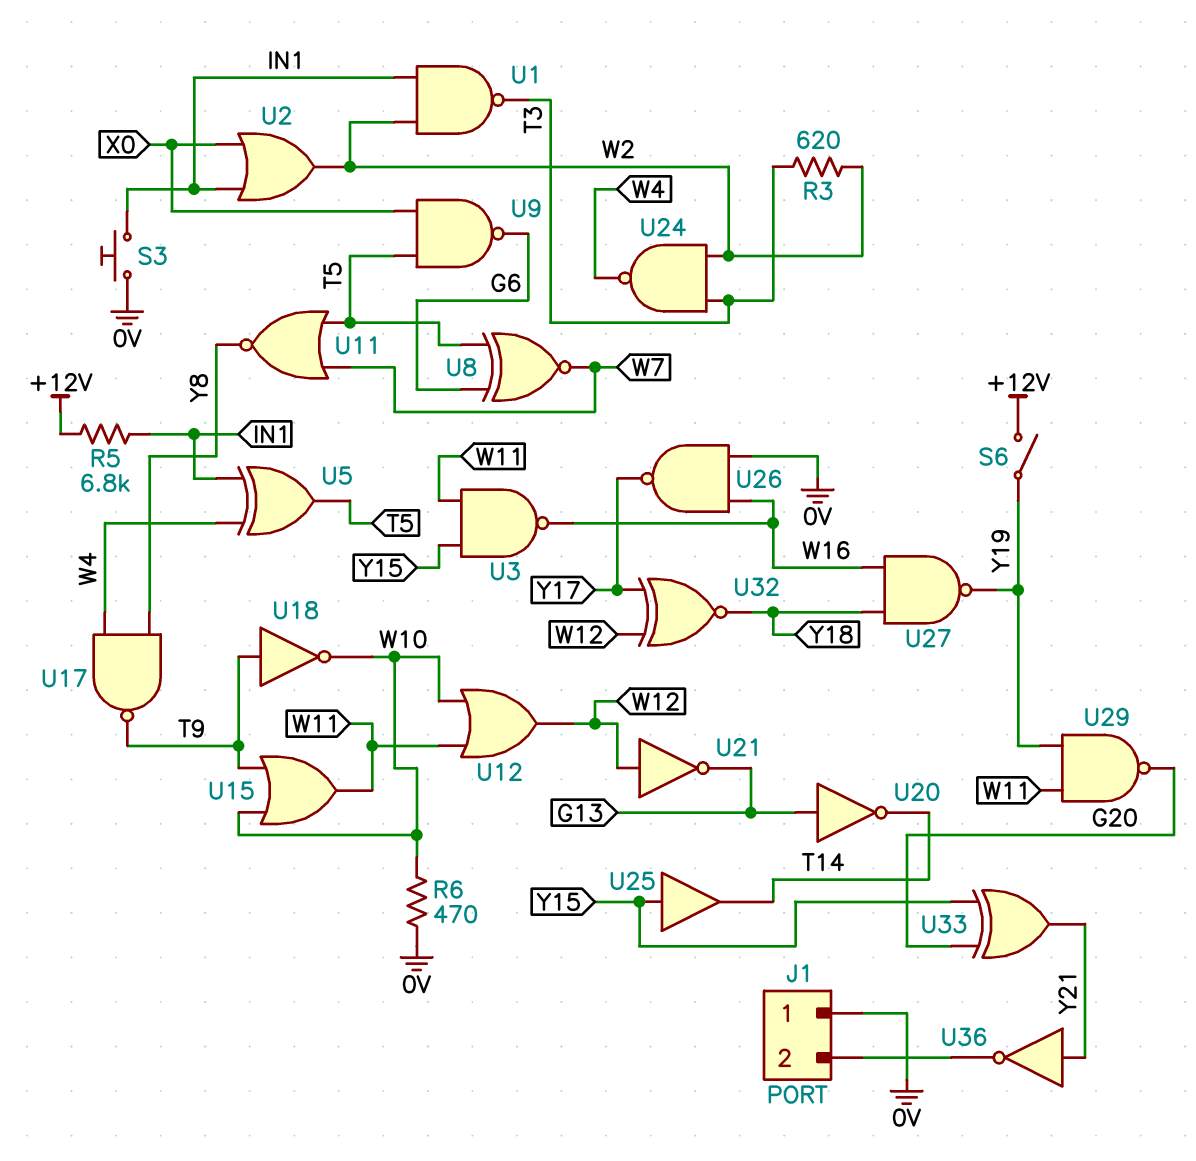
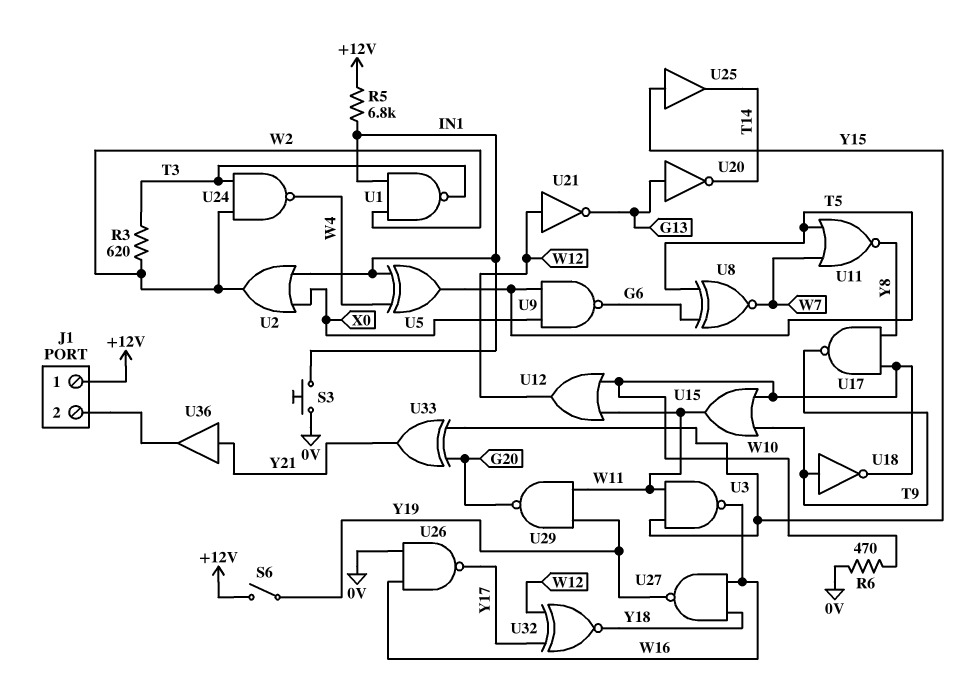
J1 pin 1: 0V -> +12V
U17: NAND (in W4, in Y8, out T9) -> NAND (in W10, in Y8, out T9)
U36: NOT (in Y21, out J1/2) -> buffer (in Y21, out J1/2)

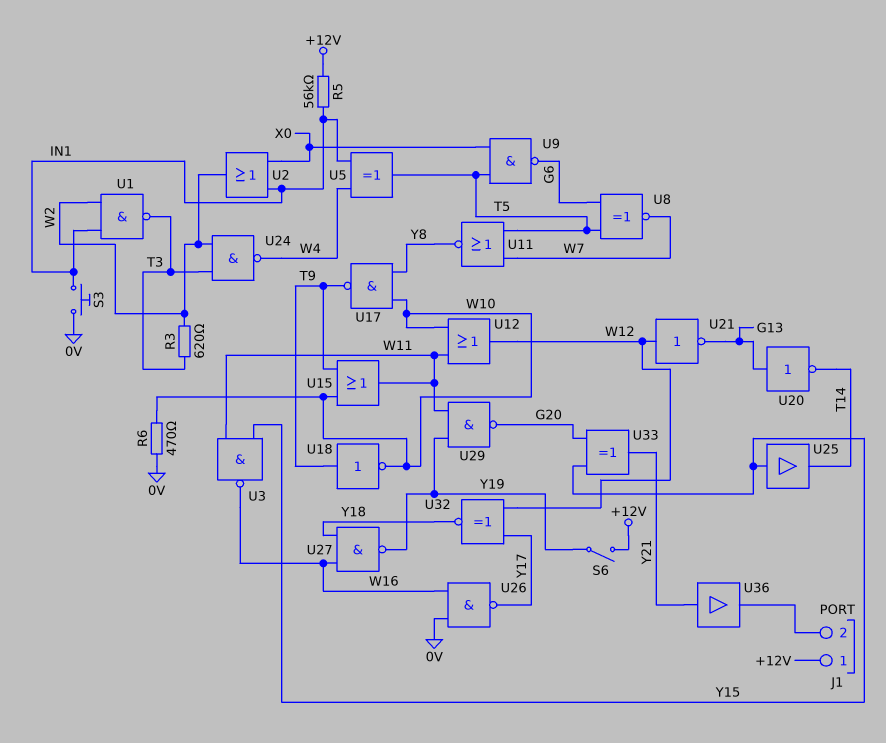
R5: 6.8k (+12V, IN1) -> 56k (+12V, IN1)

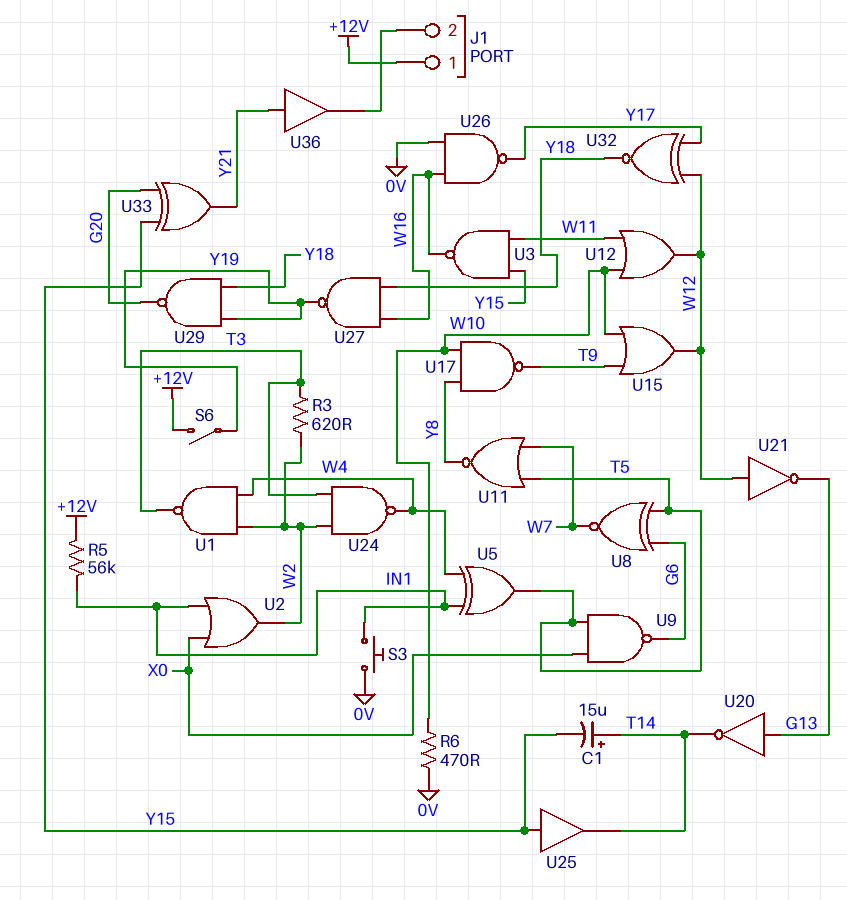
C1: none -> 15uF (plus T14, minus Y15)
U1: NAND (in IN1, in W2, out T3) -> NAND (in W2, in W4, out T3)
U15: OR (in T9, in W10, out W11) -> OR (in T9, in W10, out W12)
U18: NOT (in T9, out W10) -> none
U29: NAND (in W11, in Y19, out G20) -> NAND (in Y18, in Y19, out G20)

